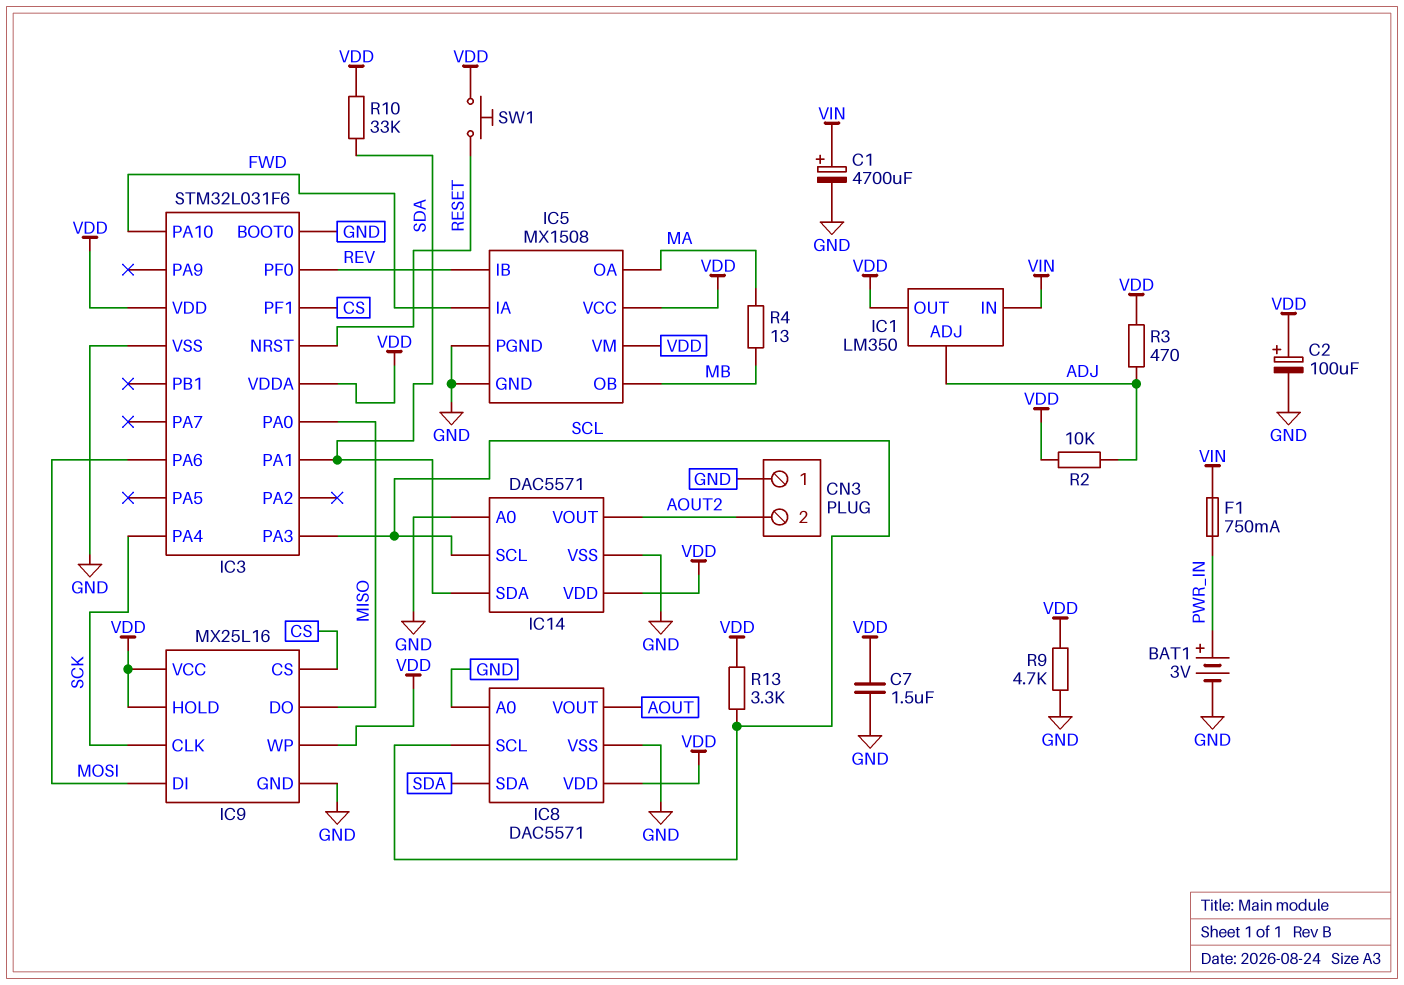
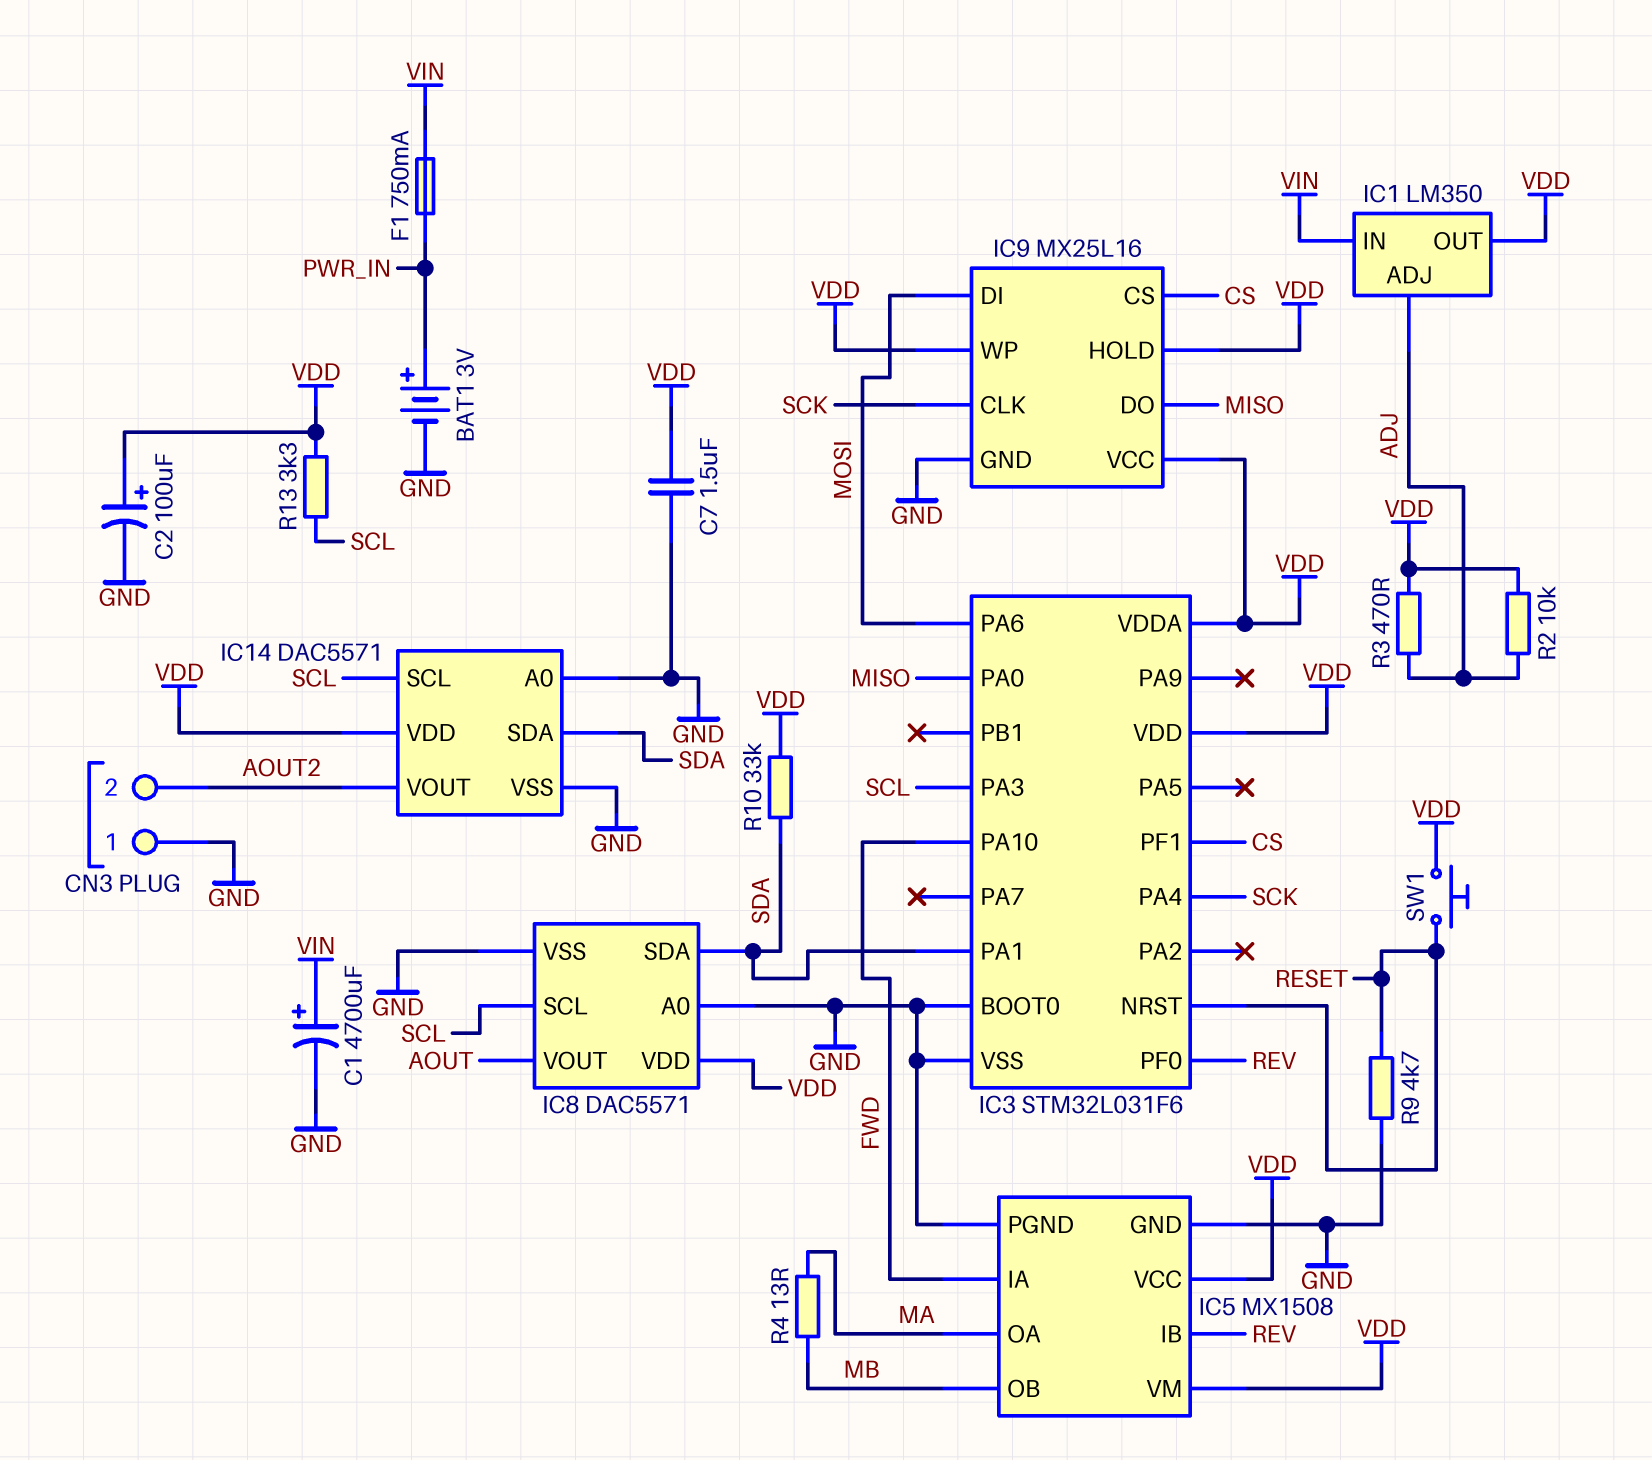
R9: 4.7k (GND, VDD) -> 4.7k (GND, RESET)

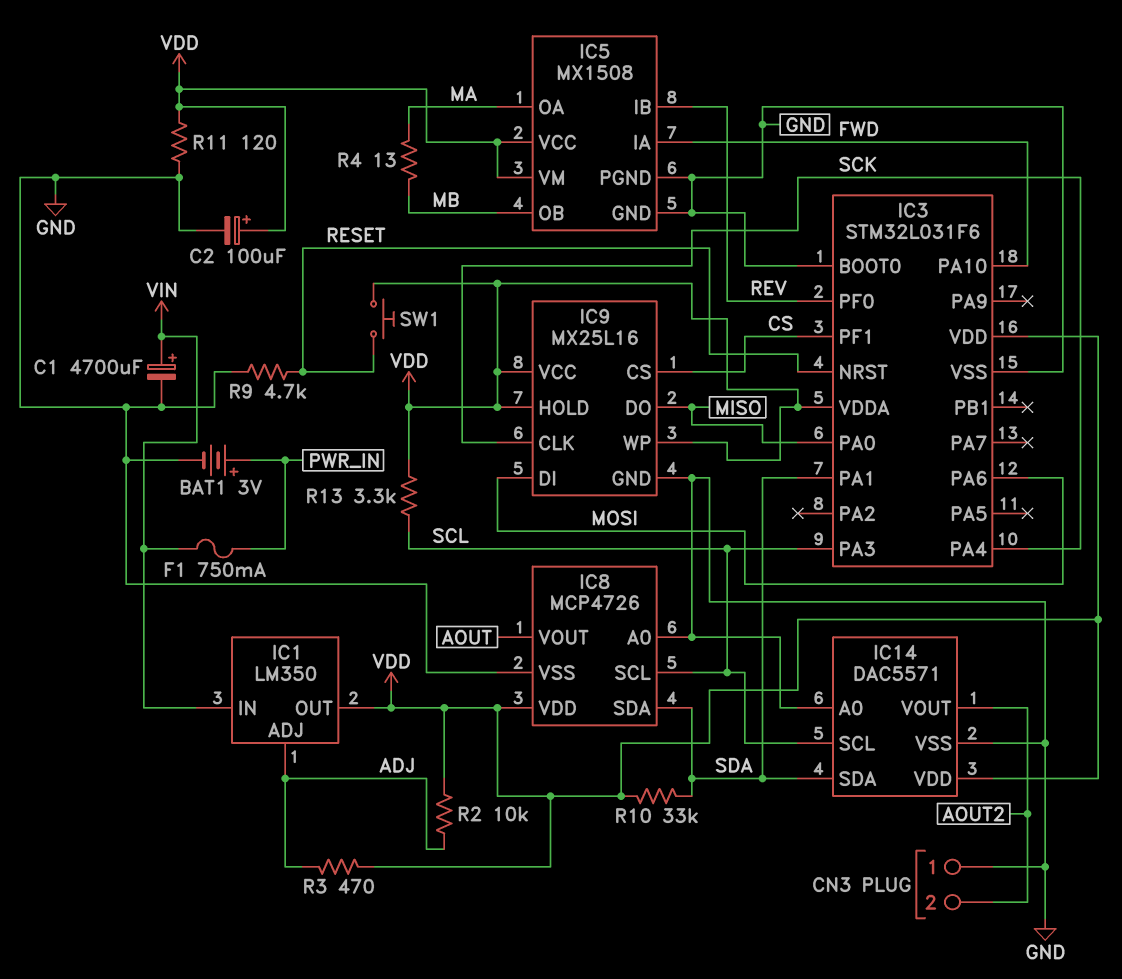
C7: 1.5uF (GND, VDD) -> none
IC8: DAC5571 -> MCP4726
R11: none -> 120 (GND, VDD)

